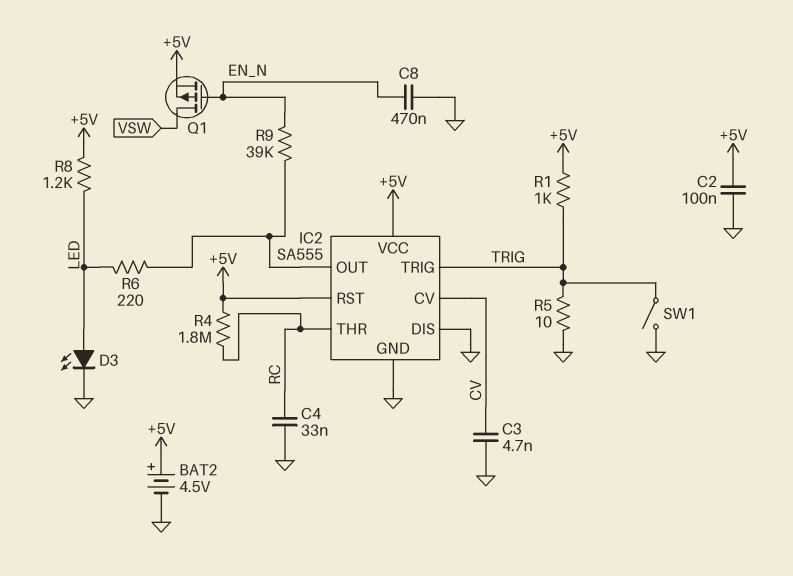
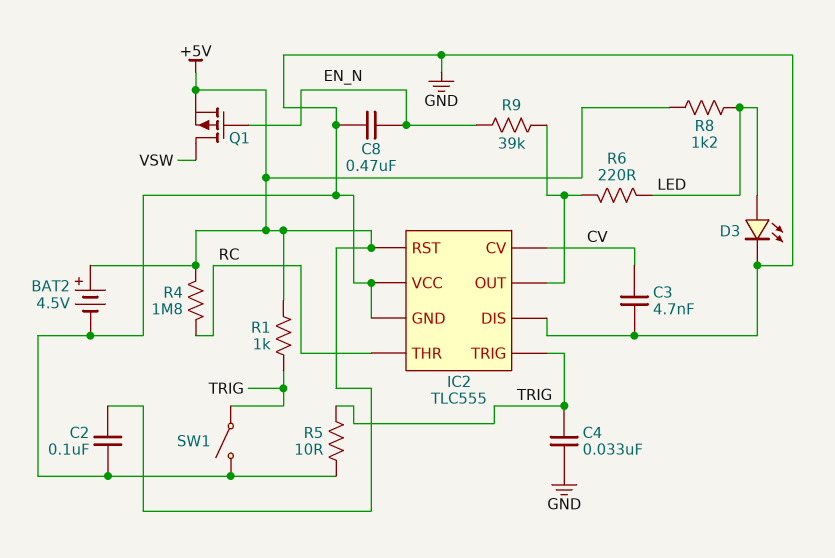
C4: 33nF (GND, RC) -> 33nF (GND, TRIG)
IC2: SA555 -> TLC555
IC2 pin VCC: +5V -> GND

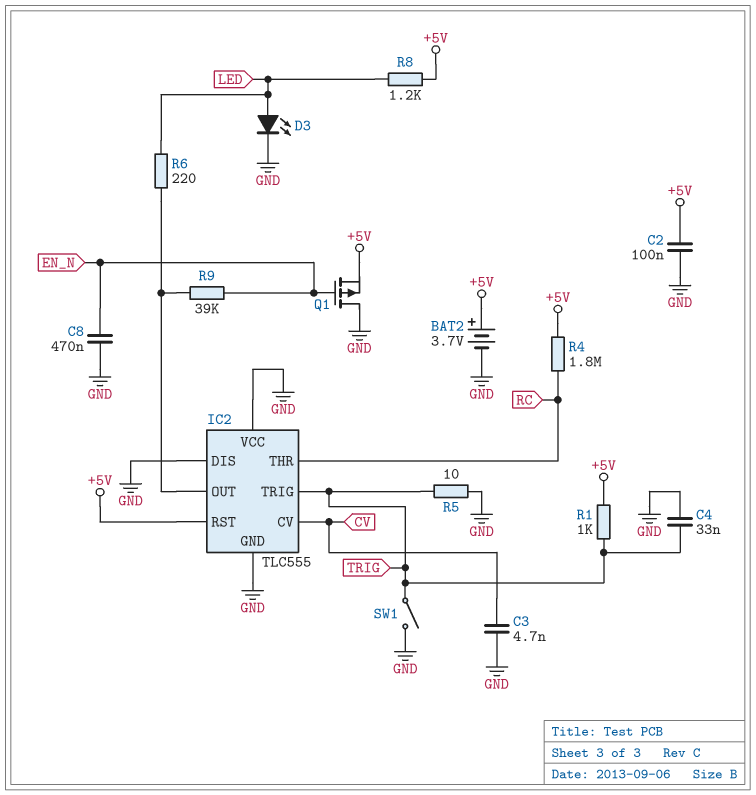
BAT2: 4.5V (plus +5V, minus GND) -> 3.7V (plus +5V, minus GND)
Q1: PMOS (G EN_N, D VSW, S +5V) -> PMOS (G EN_N, D GND, S +5V)

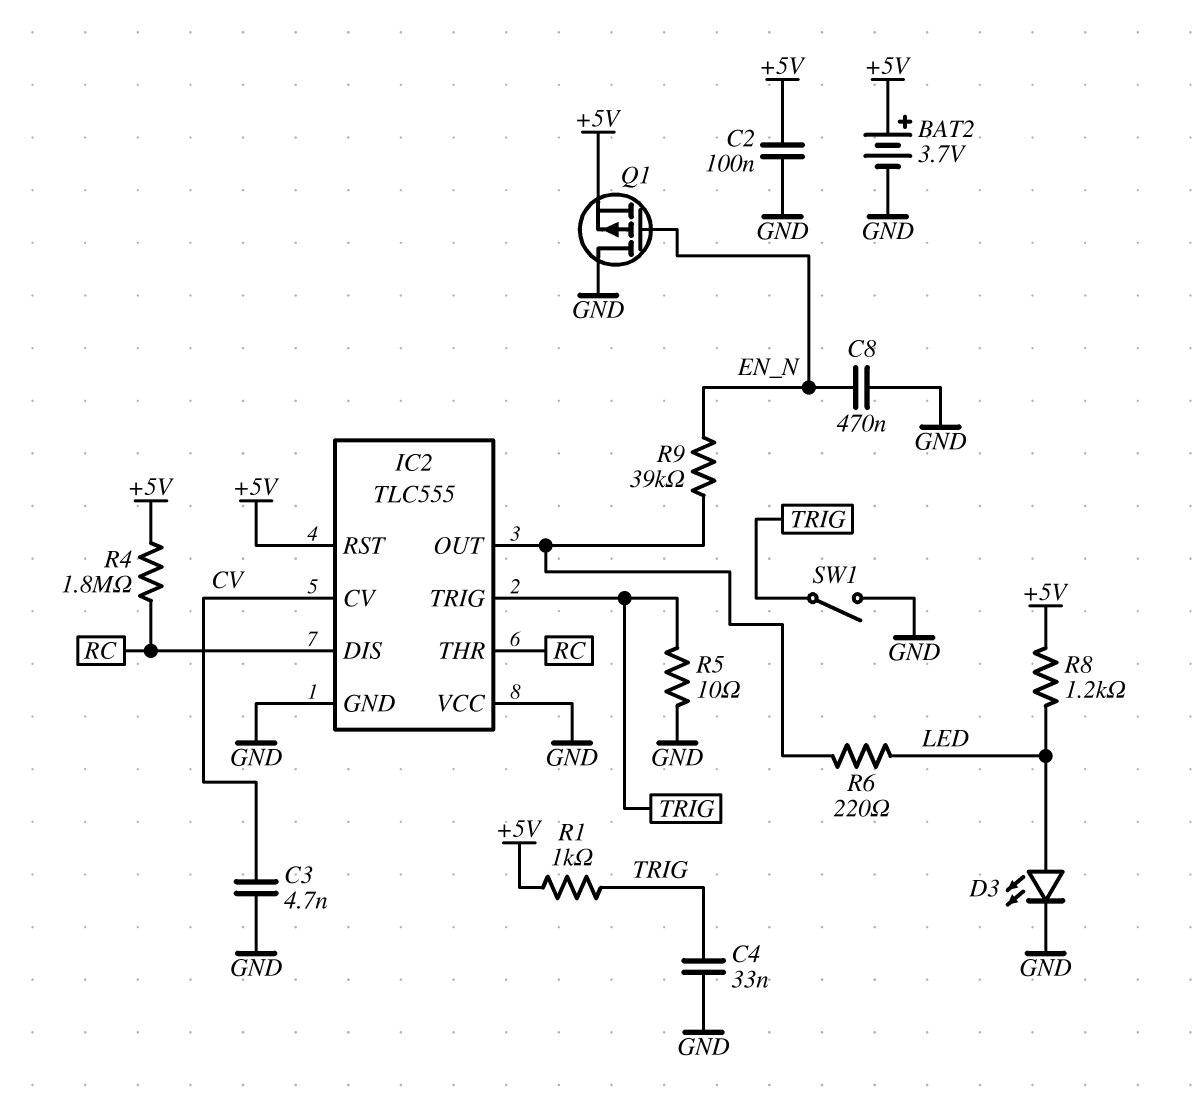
IC2 pin DIS: GND -> RC

